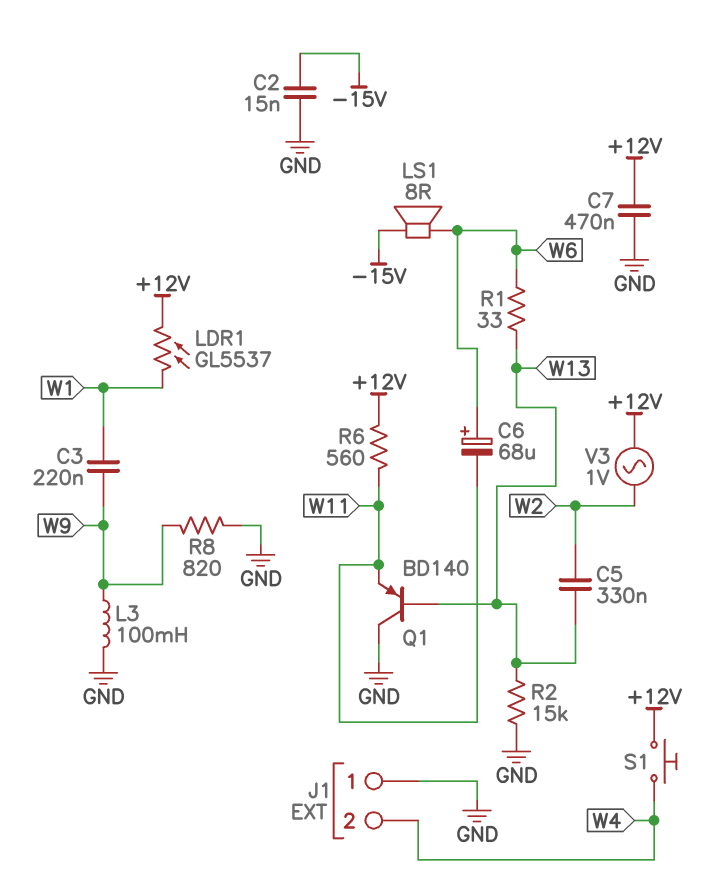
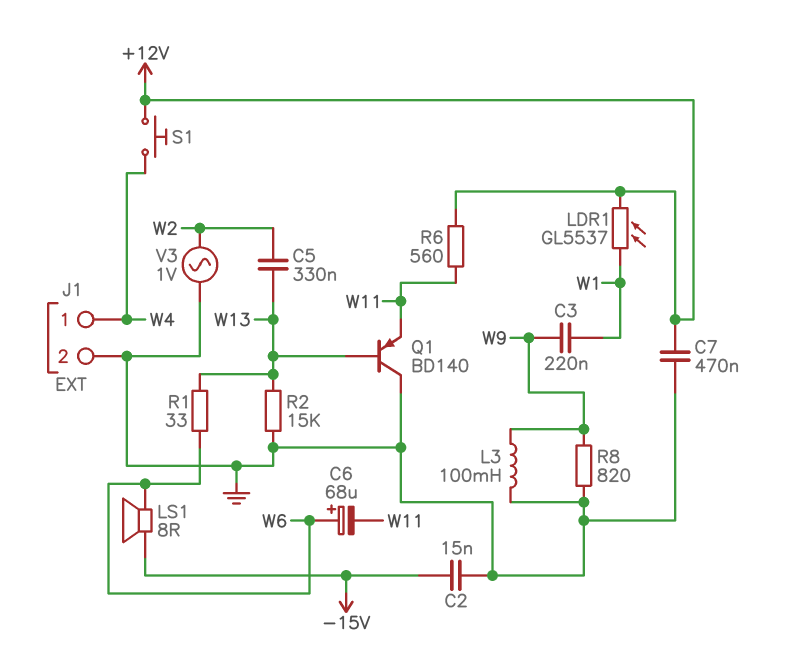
J1 pin 1: GND -> W4
J1 pin 2: W4 -> GND
V3: AC 1V (+12V, W2) -> AC 1V (GND, W2)

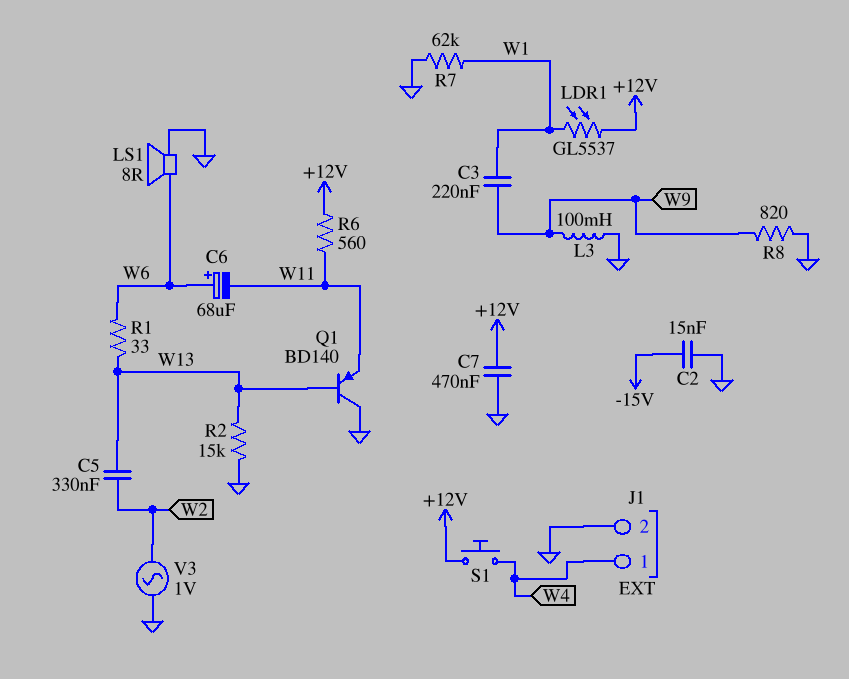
LS1: speaker 8R (-15V, W6) -> speaker 8R (GND, W6)
R7: none -> 62k (GND, W1)

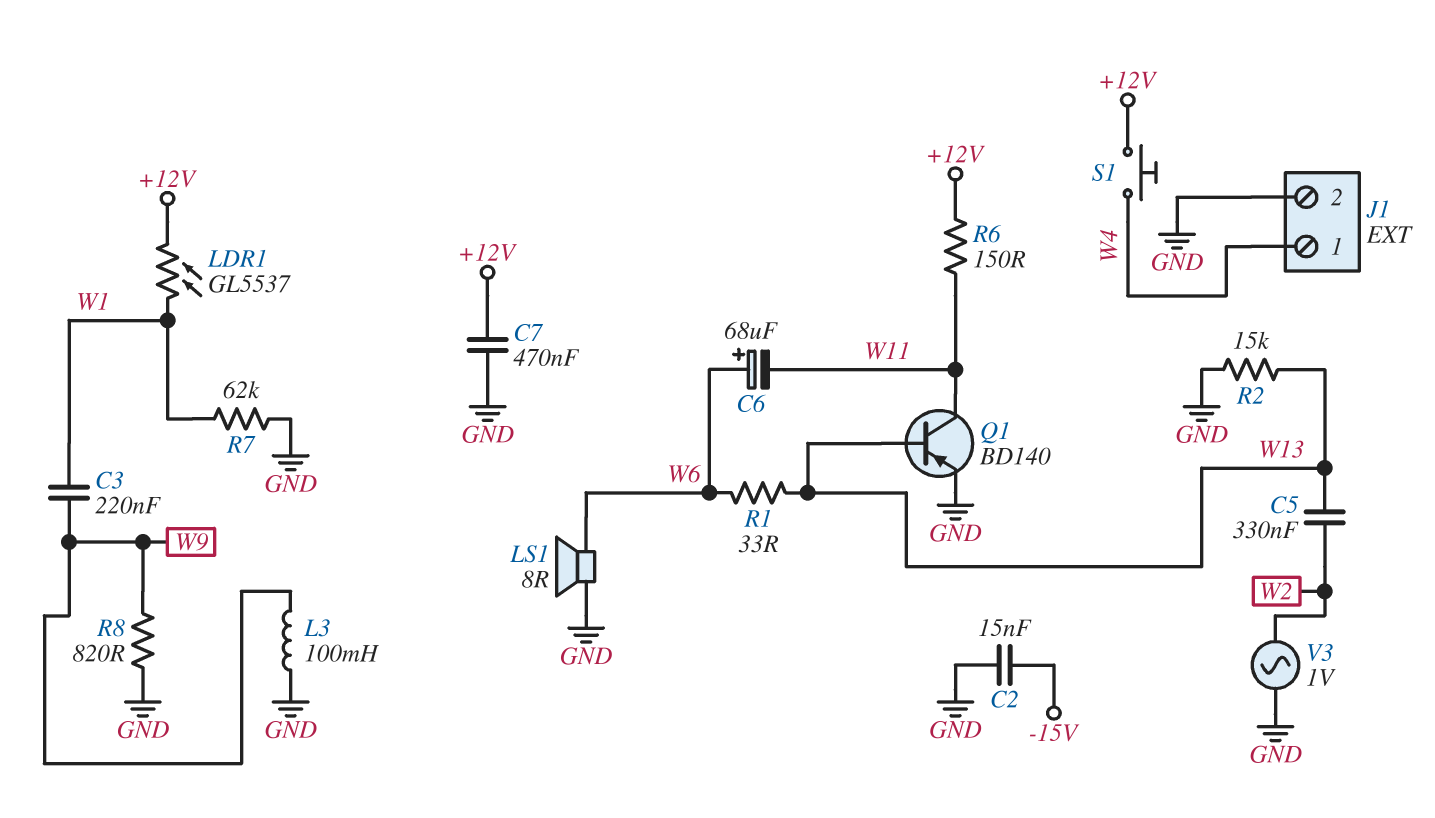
Q1: PNP BD140 (B W13, C GND, E W11) -> PNP BD140 (B W13, C W11, E GND)
R6: 560 (+12V, W11) -> 150 (+12V, W11)

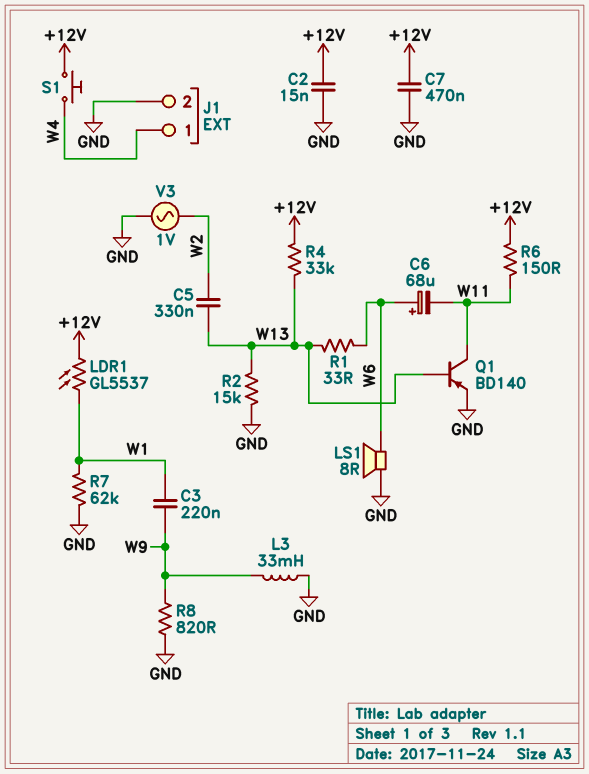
C2: 15nF (-15V, GND) -> 15nF (+12V, GND)
L3: 100mH (GND, W9) -> 33mH (GND, W9)
R4: none -> 33k (+12V, W13)

